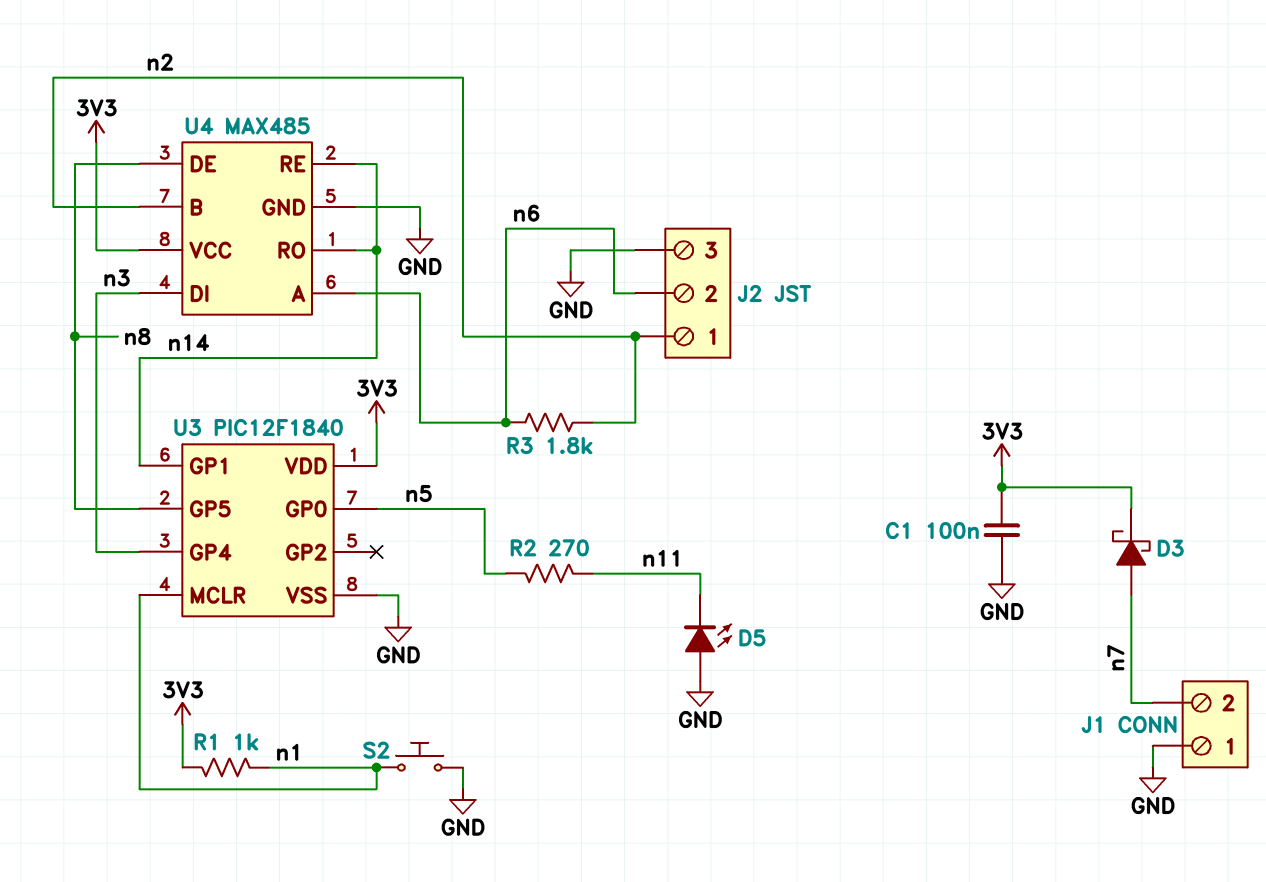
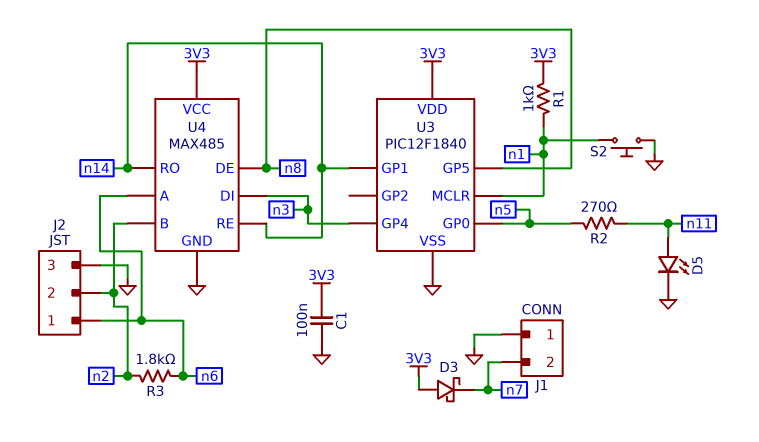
D3: schottky (A n7, K 3V3) -> schottky (A 3V3, K n7)
D5: LED (A GND, K n11) -> LED (A n11, K GND)
J2 pin 1: n2 -> n6
J2 pin 2: n6 -> n2

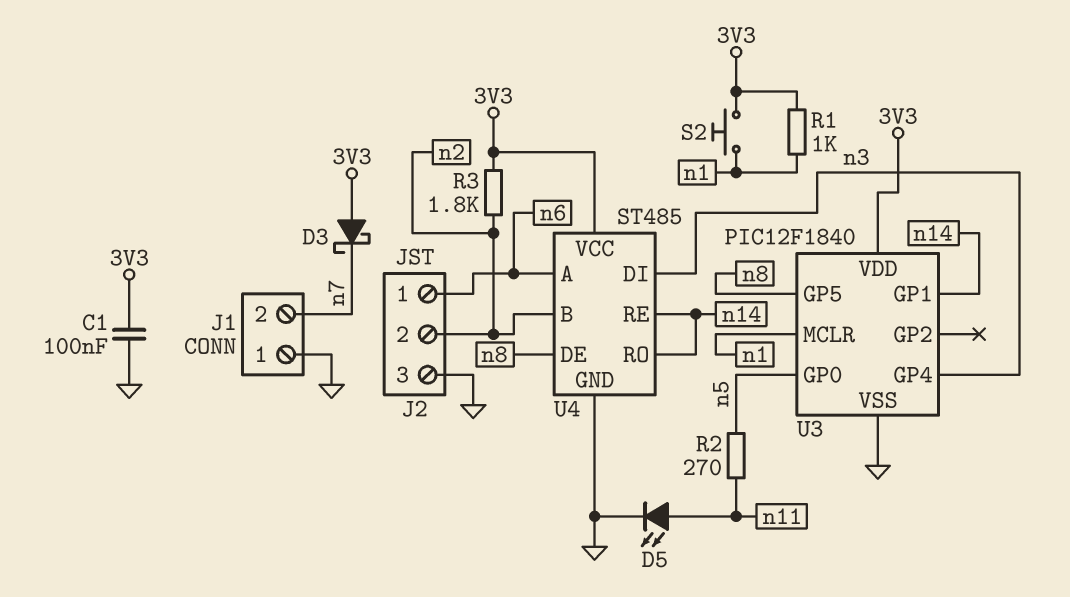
R3: 1.8k (n2, n6) -> 1.8k (3V3, n2)
S2: button (GND, n1) -> button (3V3, n1)
U4: MAX485 -> ST485

